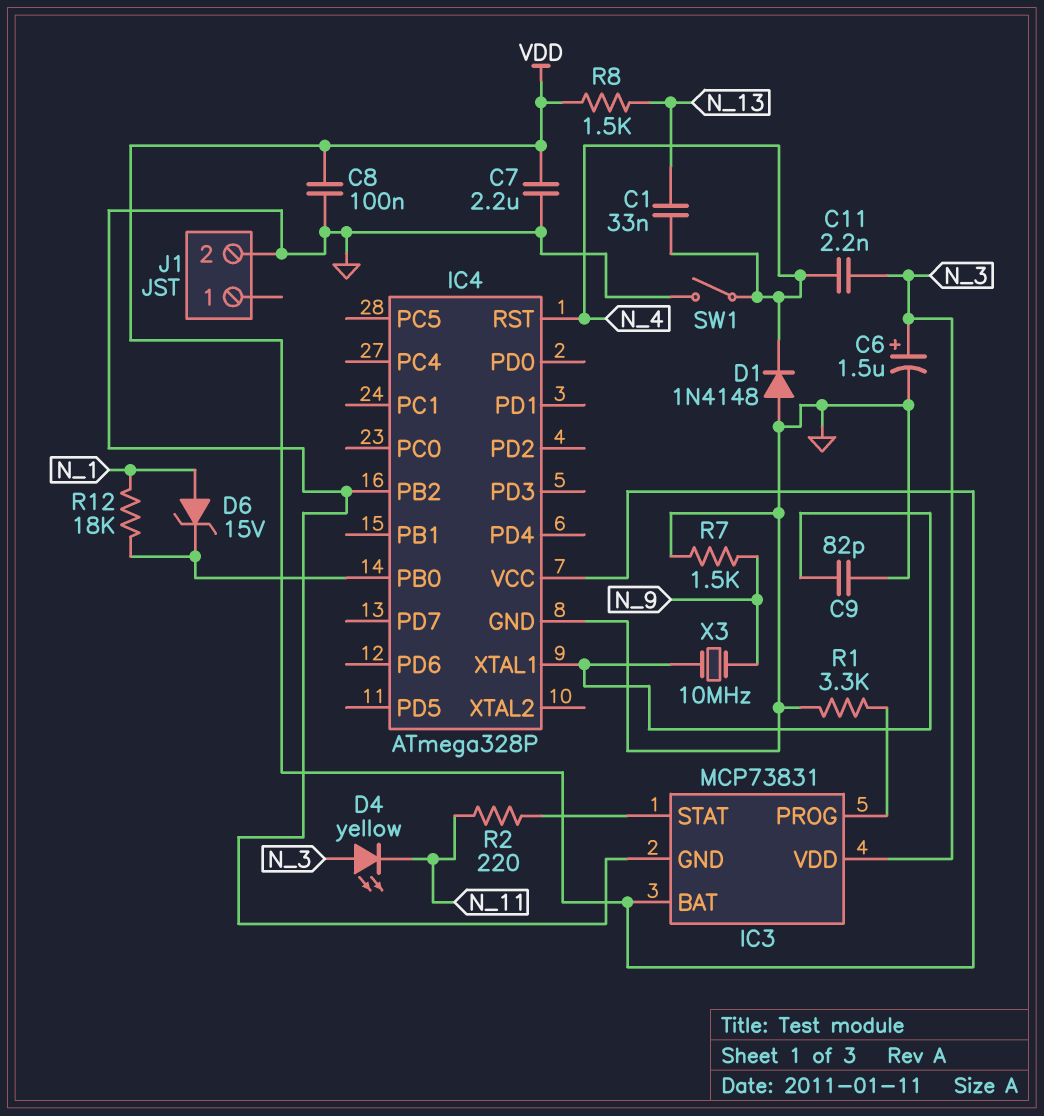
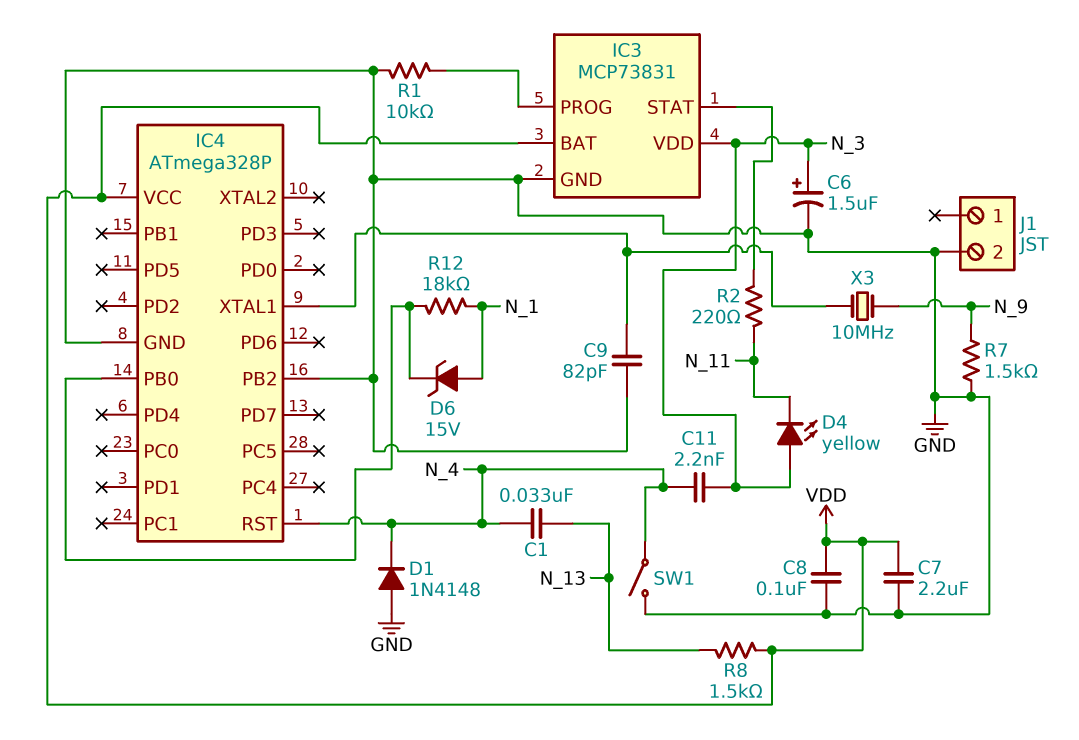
R1: 3.3k (GND, IC3/PROG) -> 10k (GND, IC3/PROG)

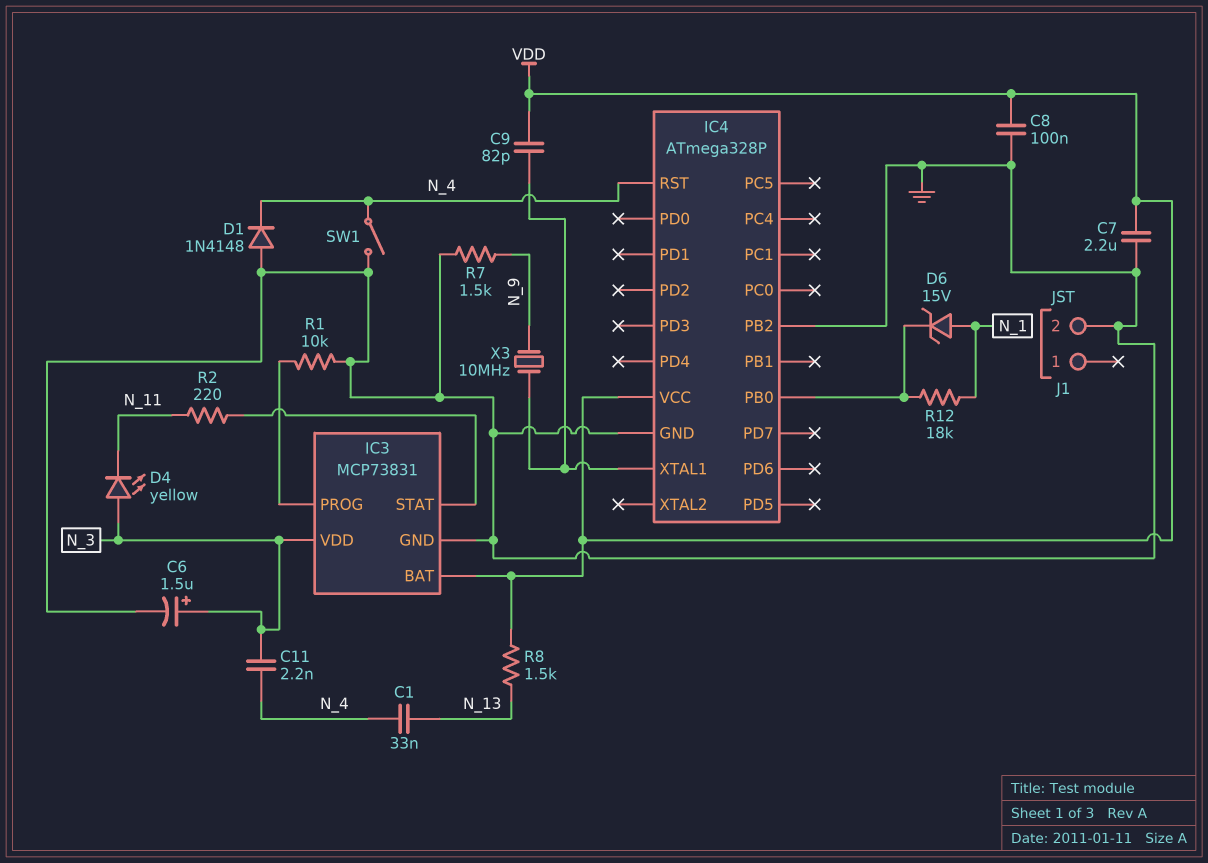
C9: 82pF (GND, IC4/XTAL1) -> 82pF (IC4/XTAL1, VDD)

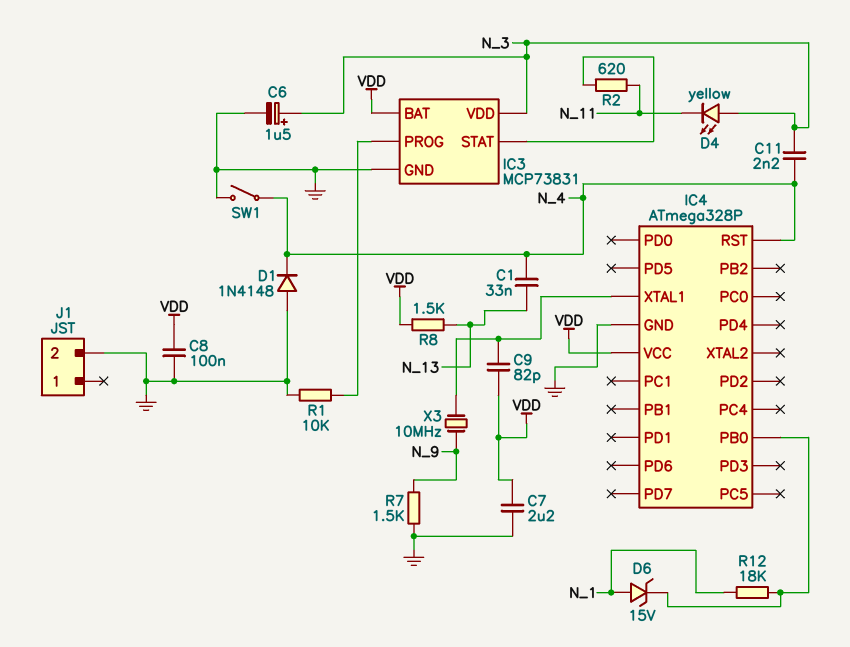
IC4 pin PB2: GND -> none
R2: 220 (IC3/STAT, N_11) -> 620 (IC3/STAT, N_11)

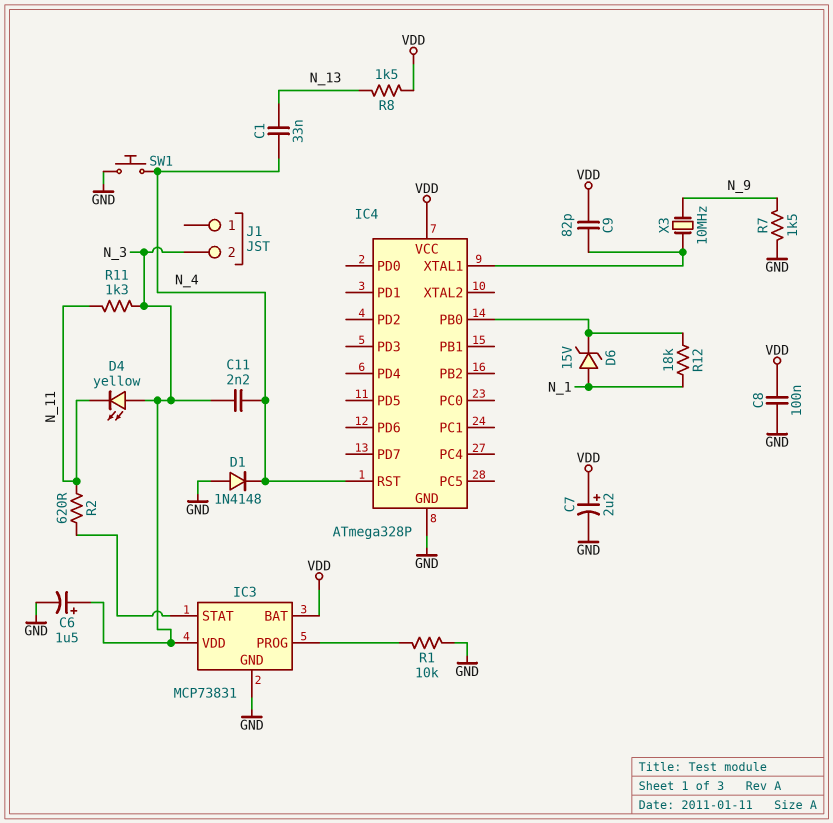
C7: 2.2uF (GND, VDD) -> 2.2uF (plus VDD, minus GND)
J1 pin 2: GND -> N_3
R11: none -> 1.3k (N_3, N_11)
SW1: switch (GND, N_4) -> button (GND, N_4)

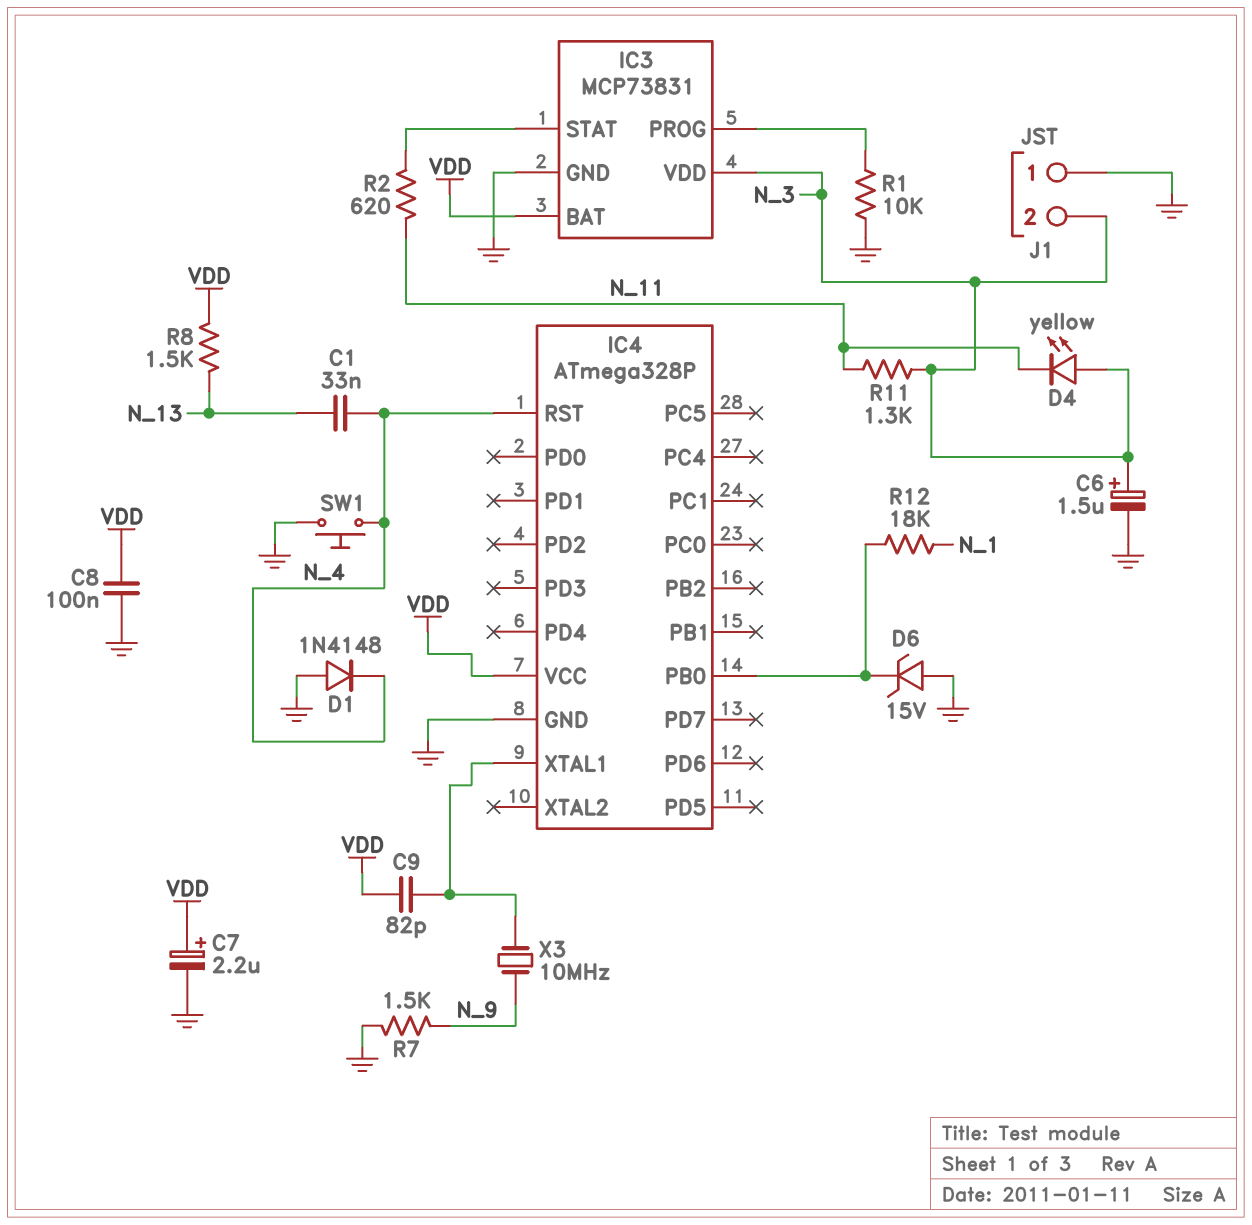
C11: 2.2nF (N_3, N_4) -> none
D6: zener 15V (A N_1, K IC4/PB0) -> zener 15V (A GND, K IC4/PB0)
J1 pin 1: none -> GND

